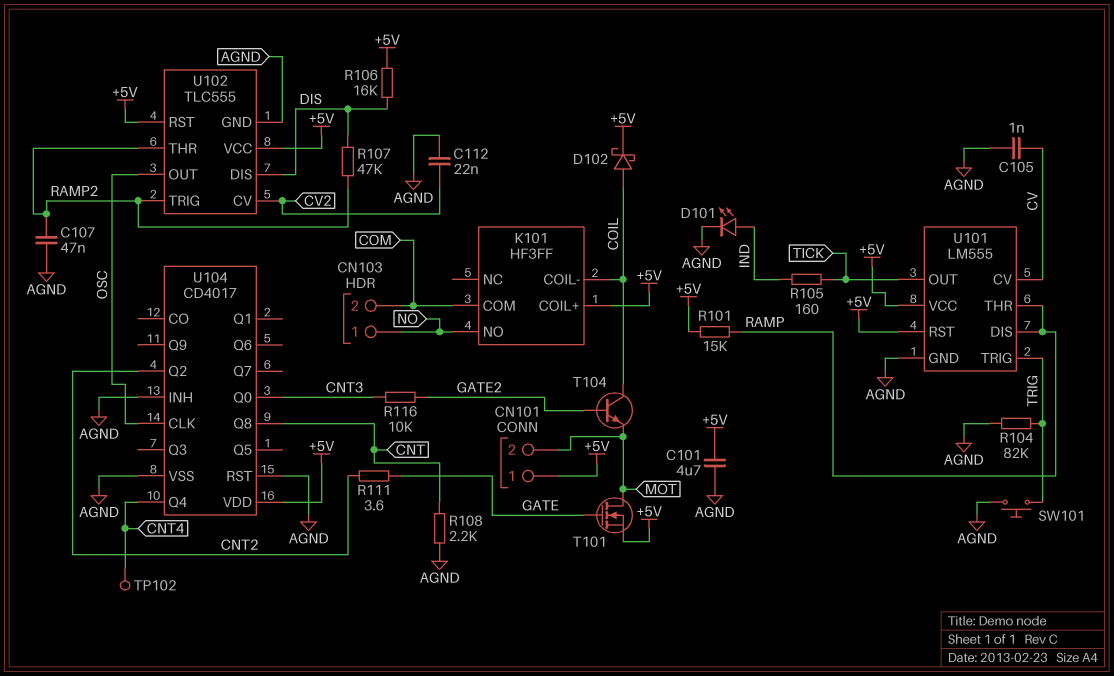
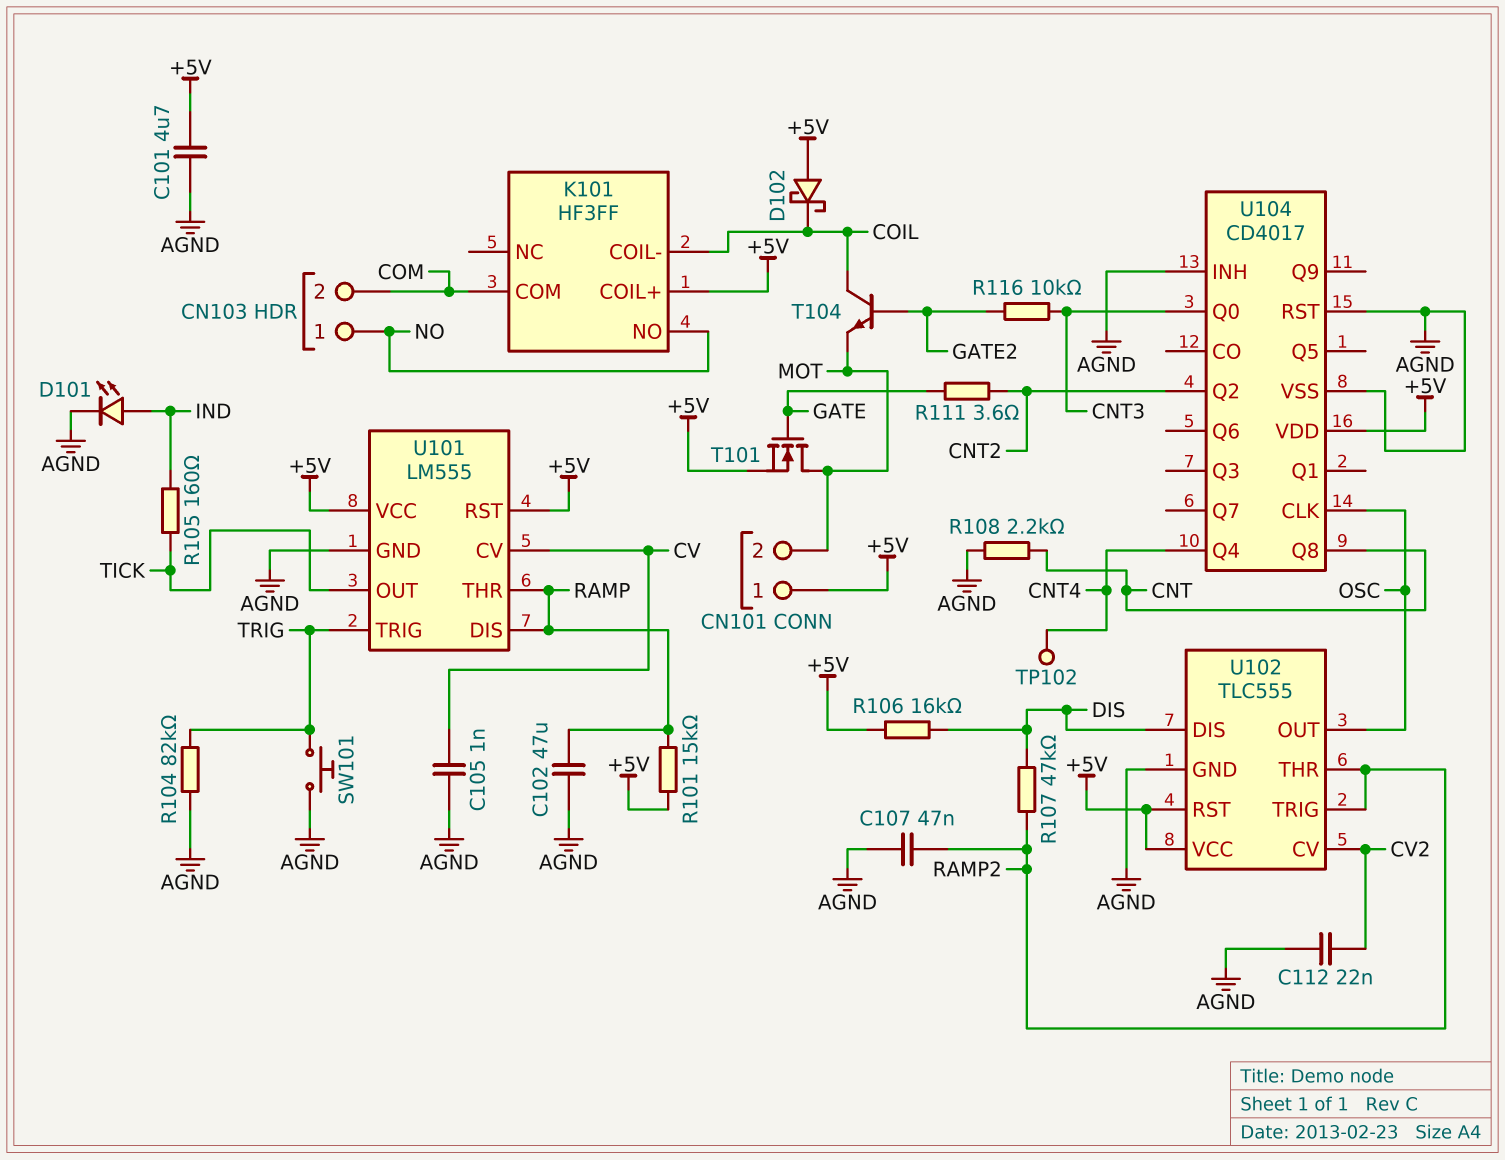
C102: none -> 47uF (AGND, RAMP)
D102: schottky (A COIL, K +5V) -> schottky (A +5V, K COIL)

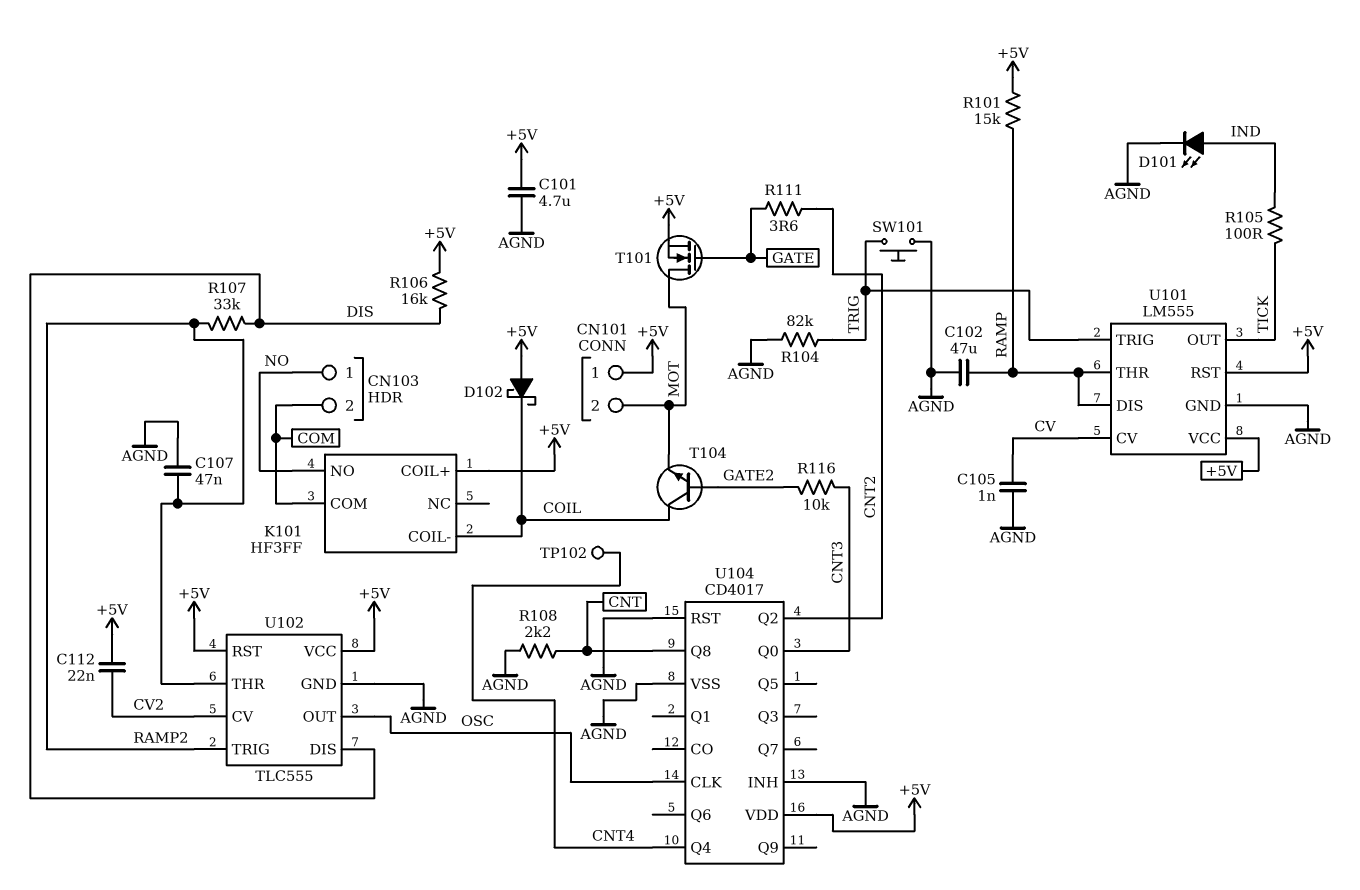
C112: 22nF (AGND, CV2) -> 22nF (+5V, CV2)
R105: 160 (IND, TICK) -> 100 (IND, TICK)
R107: 47k (DIS, RAMP2) -> 33k (DIS, RAMP2)

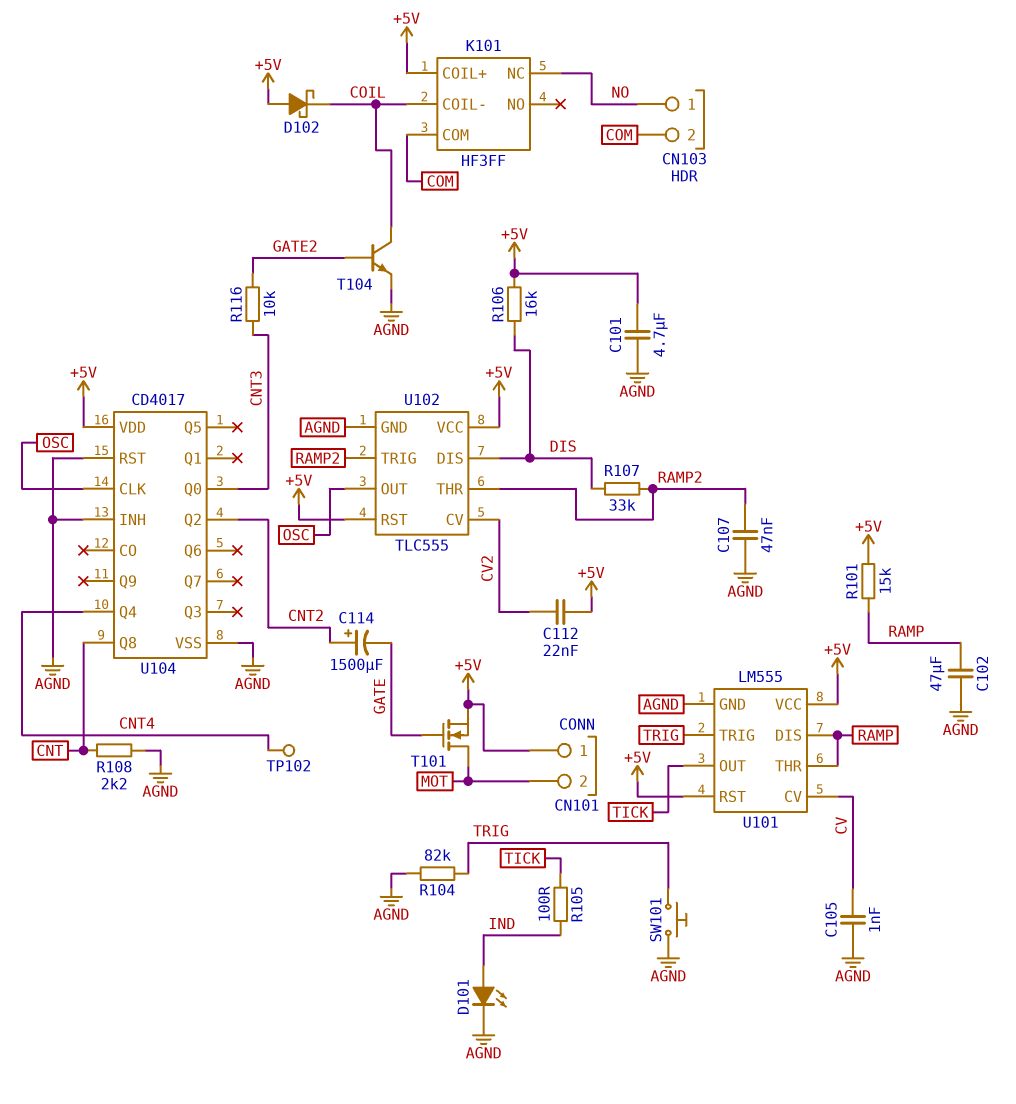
C114: none -> 1500uF (plus CNT2, minus GATE)
K101 pin NC: none -> NO
K101 pin NO: NO -> none
R111: 3.6 (CNT2, GATE) -> none
T104: NPN (B GATE2, C COIL, E MOT) -> NPN (B GATE2, C COIL, E AGND)

